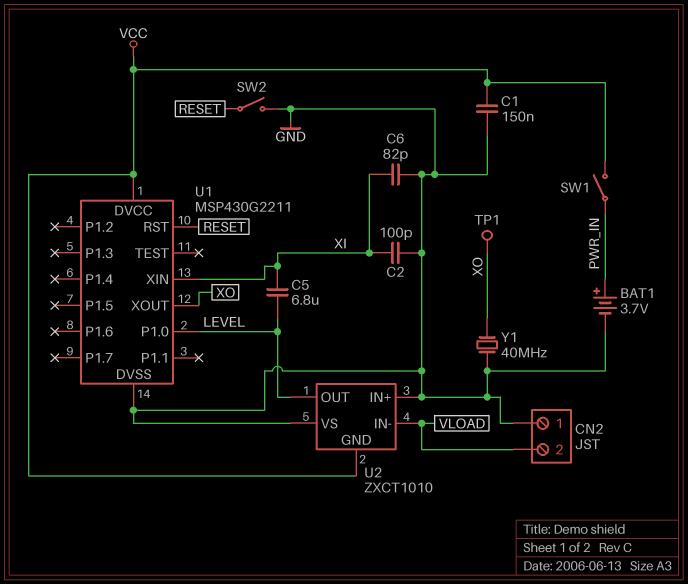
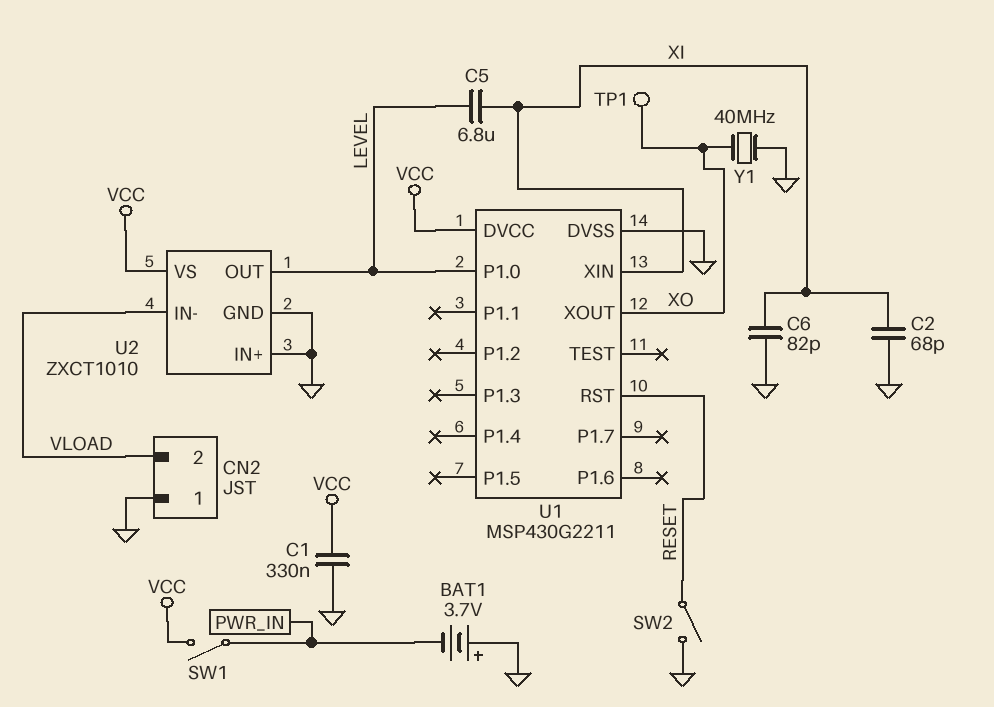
BAT1: 3.7V (plus PWR_IN, minus GND) -> 3.7V (plus GND, minus PWR_IN)
C1: 150nF (GND, VCC) -> 330nF (GND, VCC)
C2: 100pF (GND, XI) -> 68pF (GND, XI)
U2 pin GND: VCC -> GND
U2 pin VS: GND -> VCC

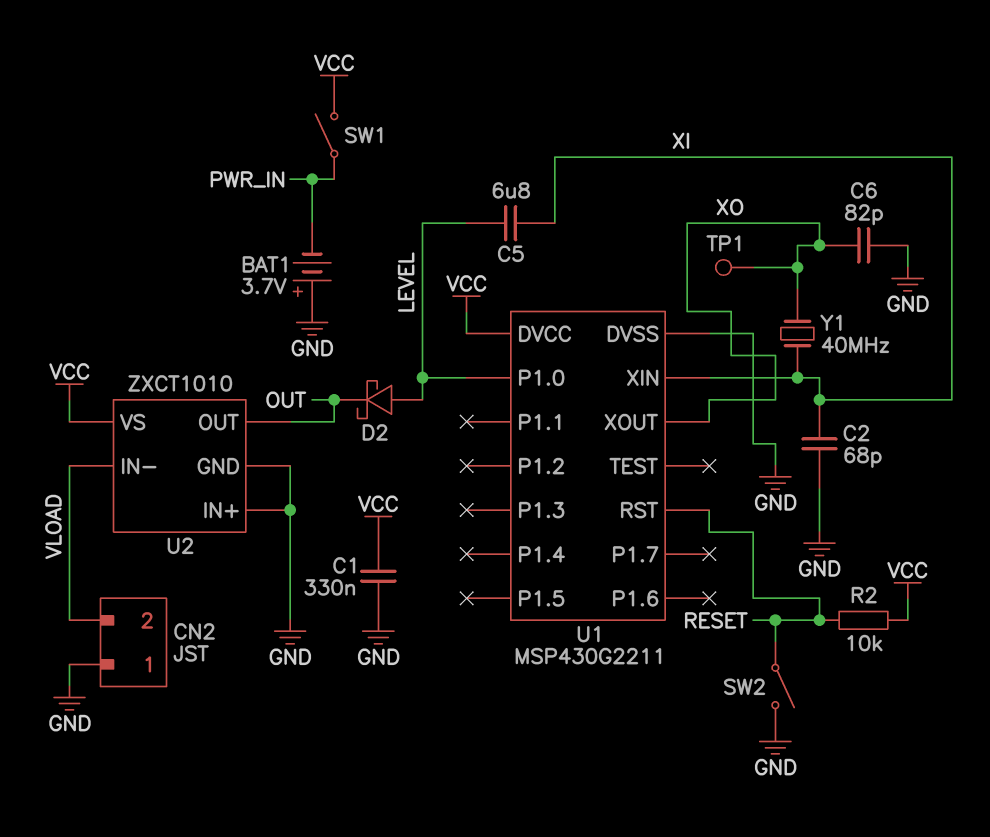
C6: 82pF (GND, XI) -> 82pF (GND, XO)
D2: none -> schottky (A LEVEL, K OUT)
R2: none -> 10k (RESET, VCC)
U2 pin OUT: LEVEL -> OUT
Y1: 40MHz (GND, XO) -> 40MHz (XI, XO)

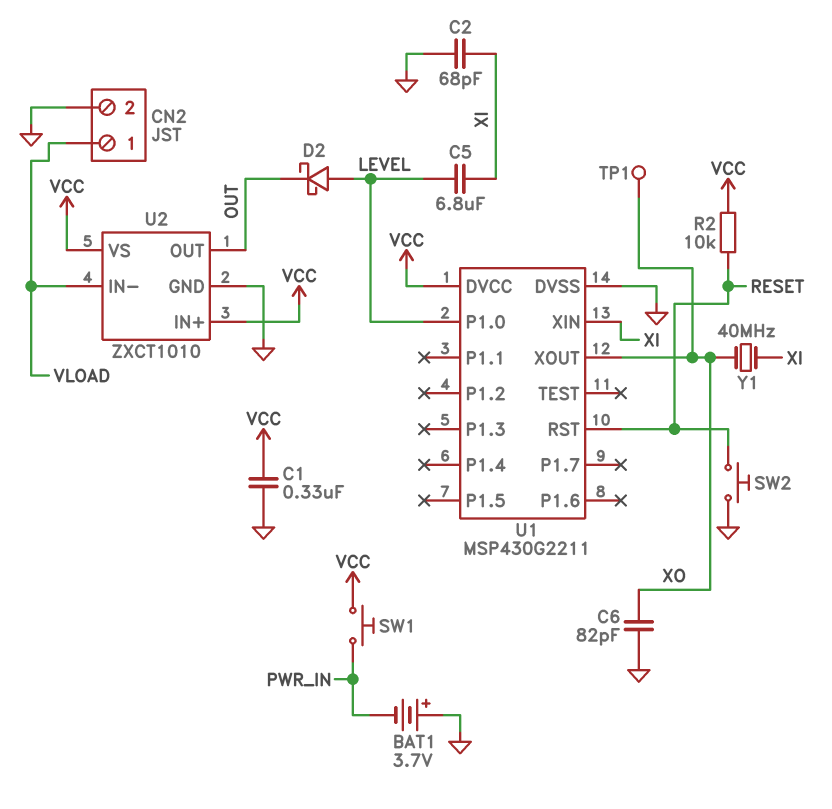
CN2 pin 1: GND -> VLOAD
CN2 pin 2: VLOAD -> GND
SW1: switch (PWR_IN, VCC) -> button (PWR_IN, VCC)
SW2: switch (GND, RESET) -> button (GND, RESET)
U2 pin IN+: GND -> VCC

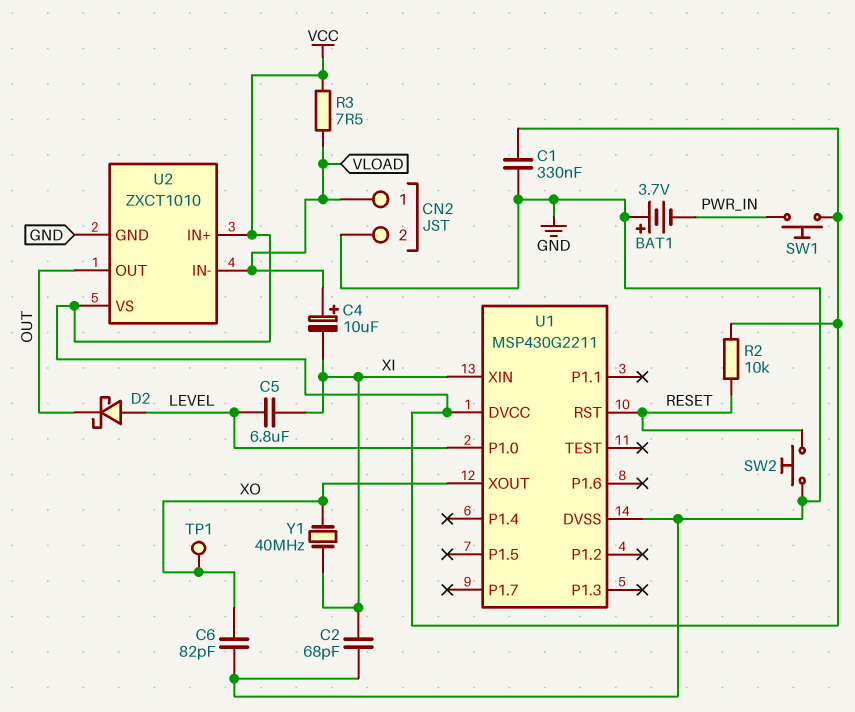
C4: none -> 10uF (plus VLOAD, minus XI)
R3: none -> 7.5 (VCC, VLOAD)

